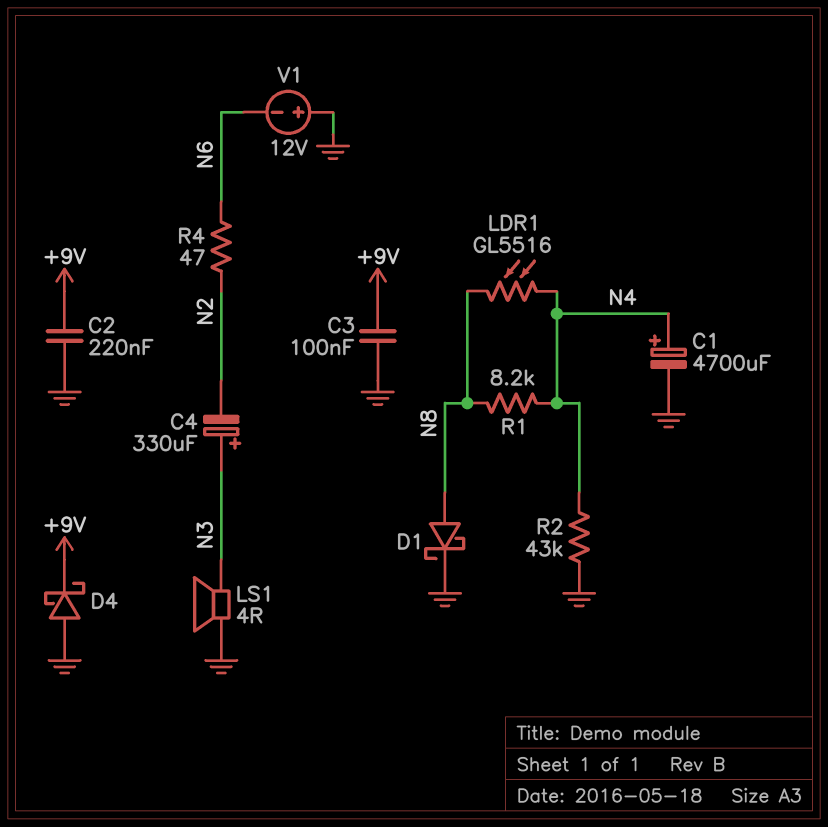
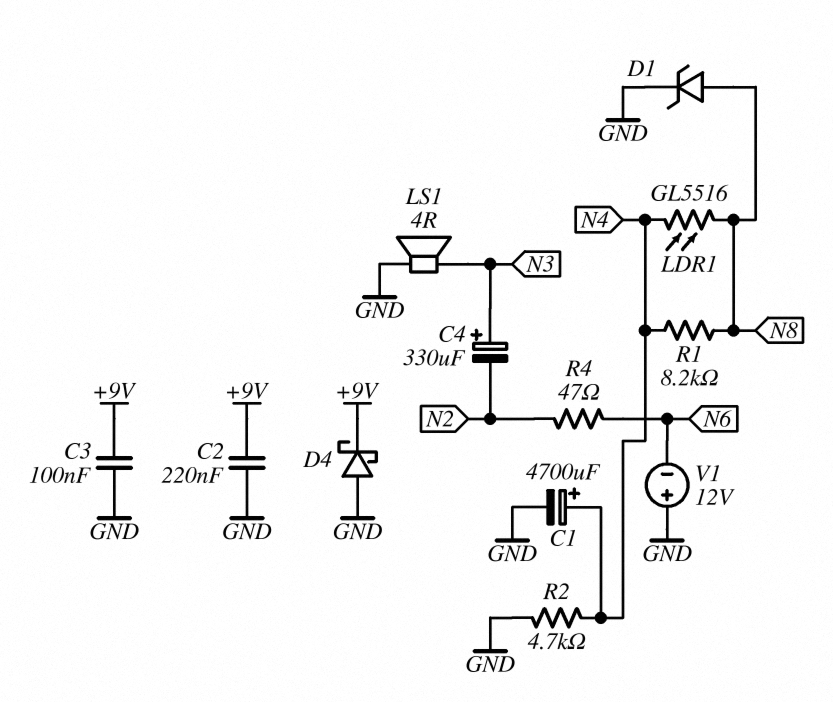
D1: schottky (A N8, K GND) -> zener (A N8, K GND)
R2: 43k (GND, N4) -> 4.7k (GND, N4)

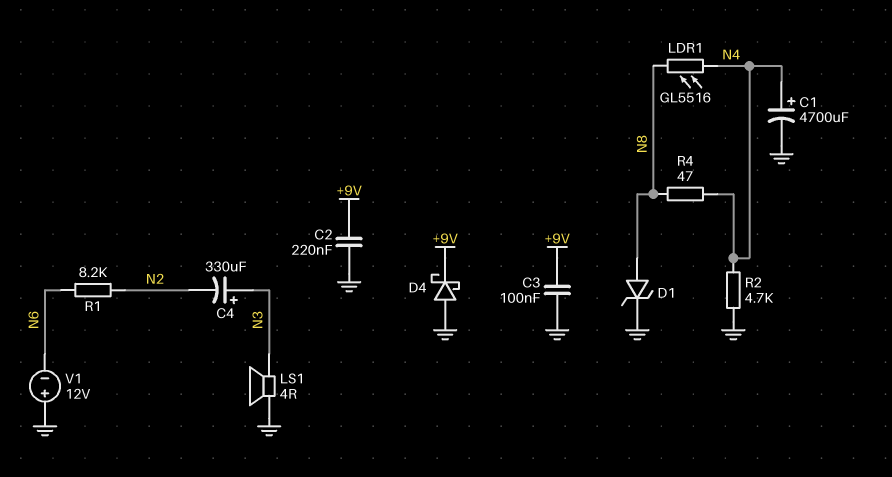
R1: 8.2k (N4, N8) -> 8.2k (N2, N6)
R4: 47 (N2, N6) -> 47 (N4, N8)

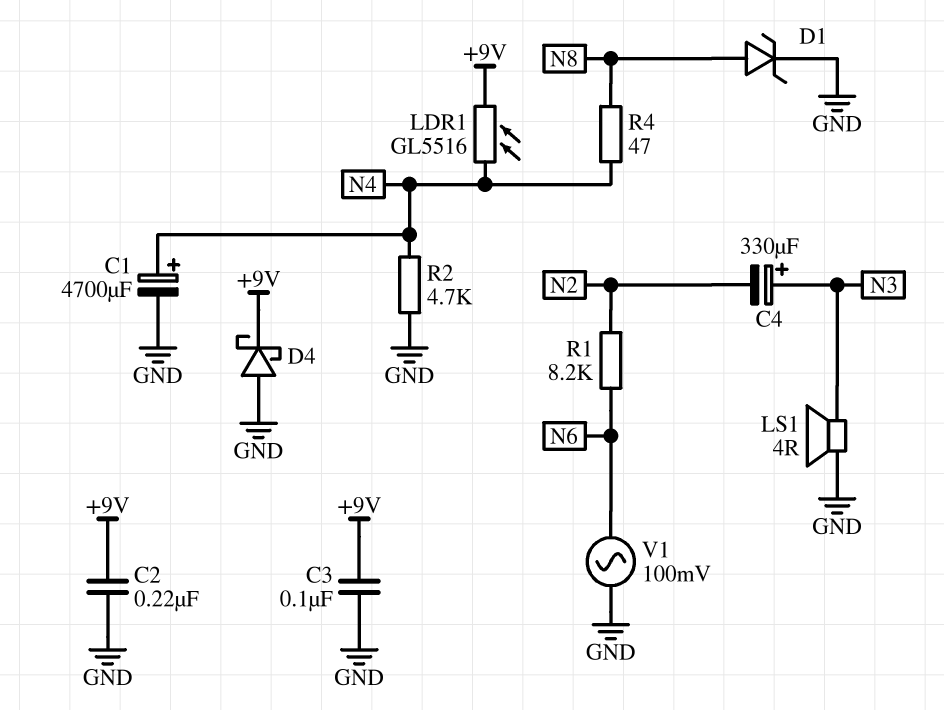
LDR1: GL5516 (N4, N8) -> GL5516 (+9V, N4)
V1: 12V (plus GND, minus N6) -> AC 100mV (GND, N6)

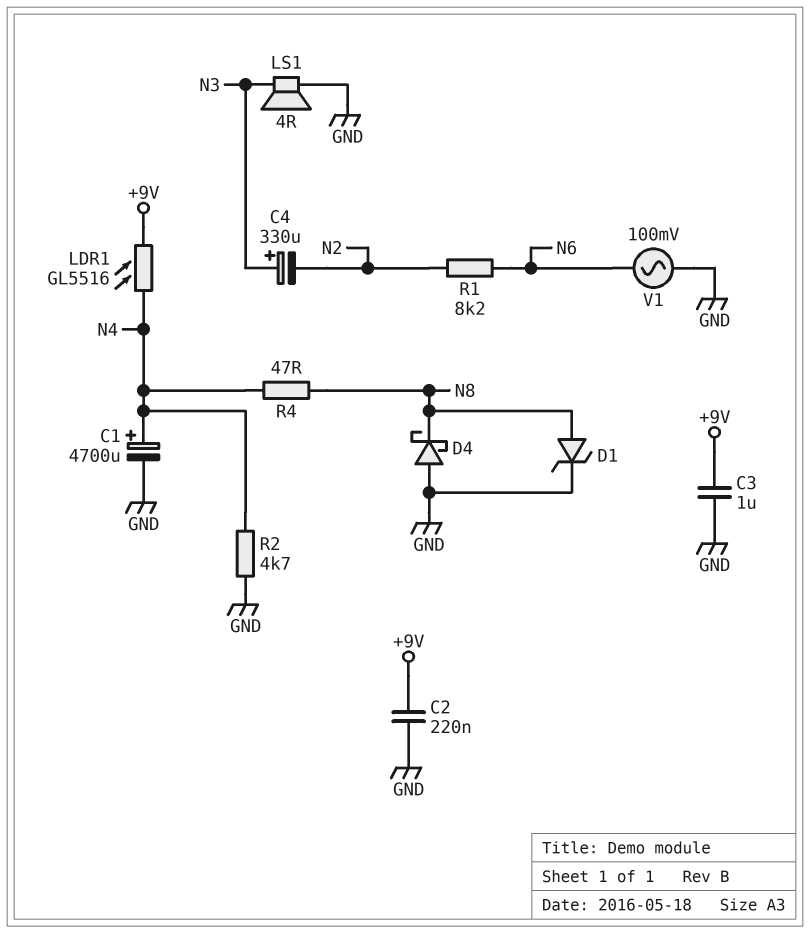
C3: 100nF (+9V, GND) -> 1uF (+9V, GND)
D4: schottky (A GND, K +9V) -> schottky (A GND, K N8)

